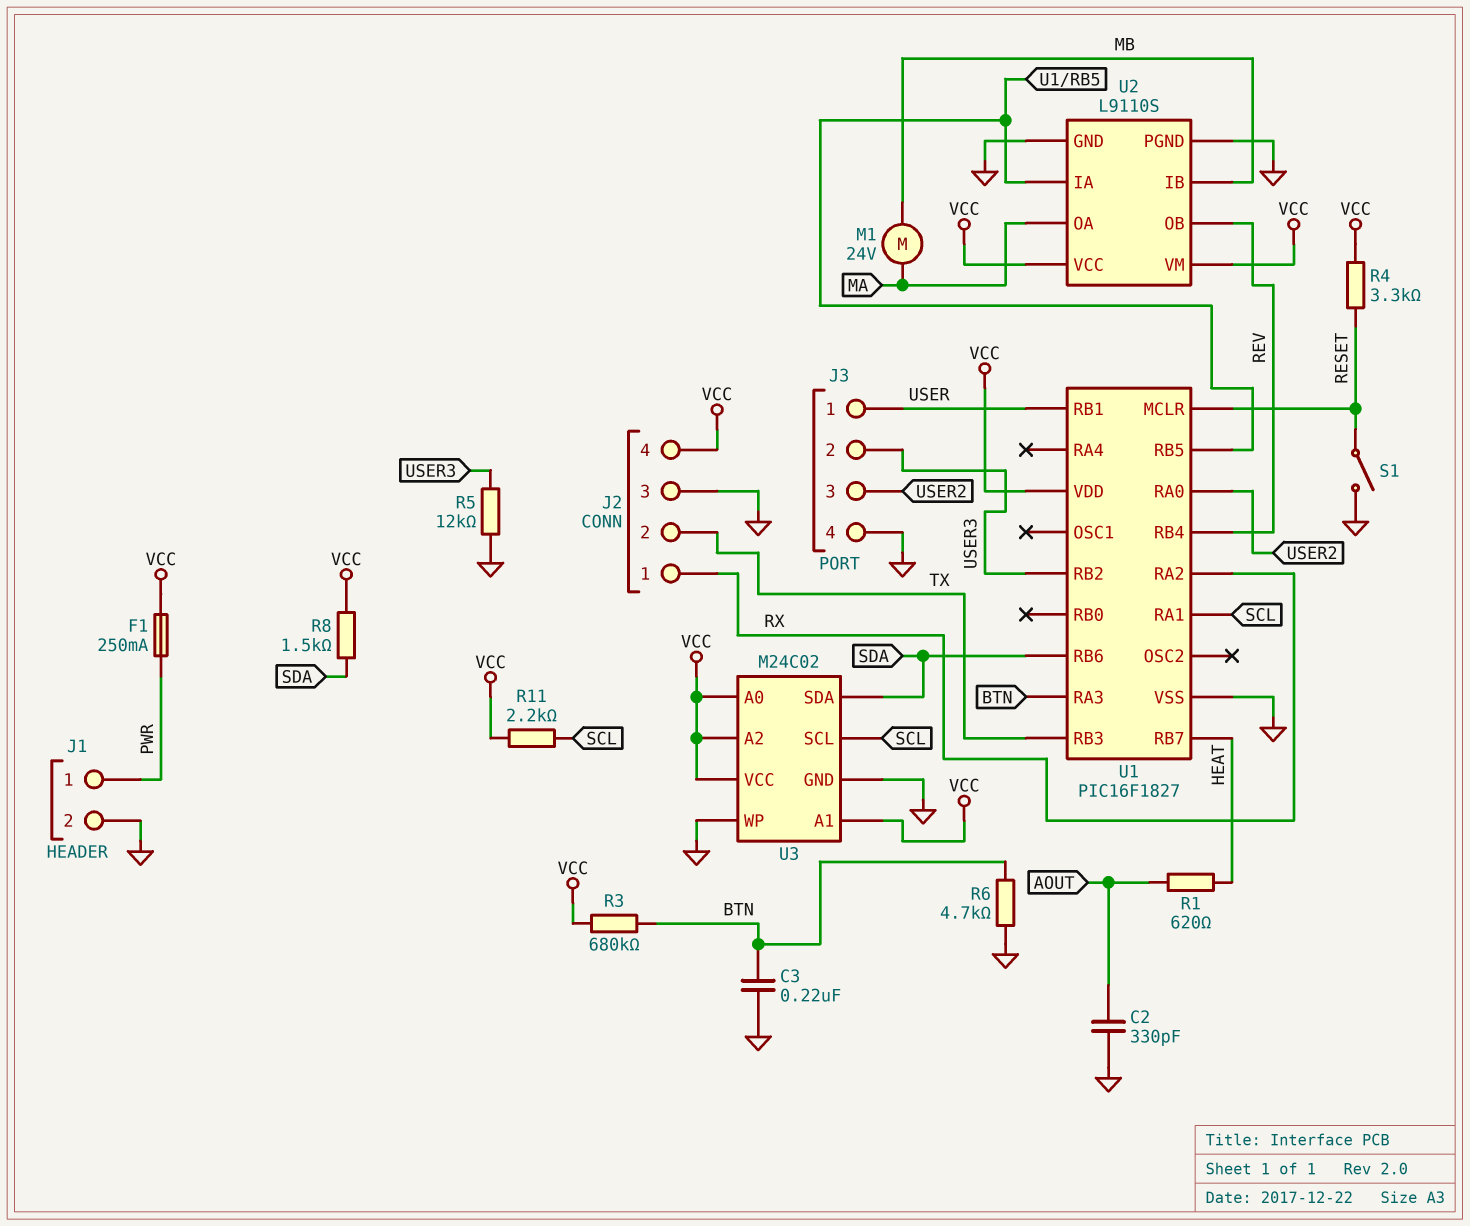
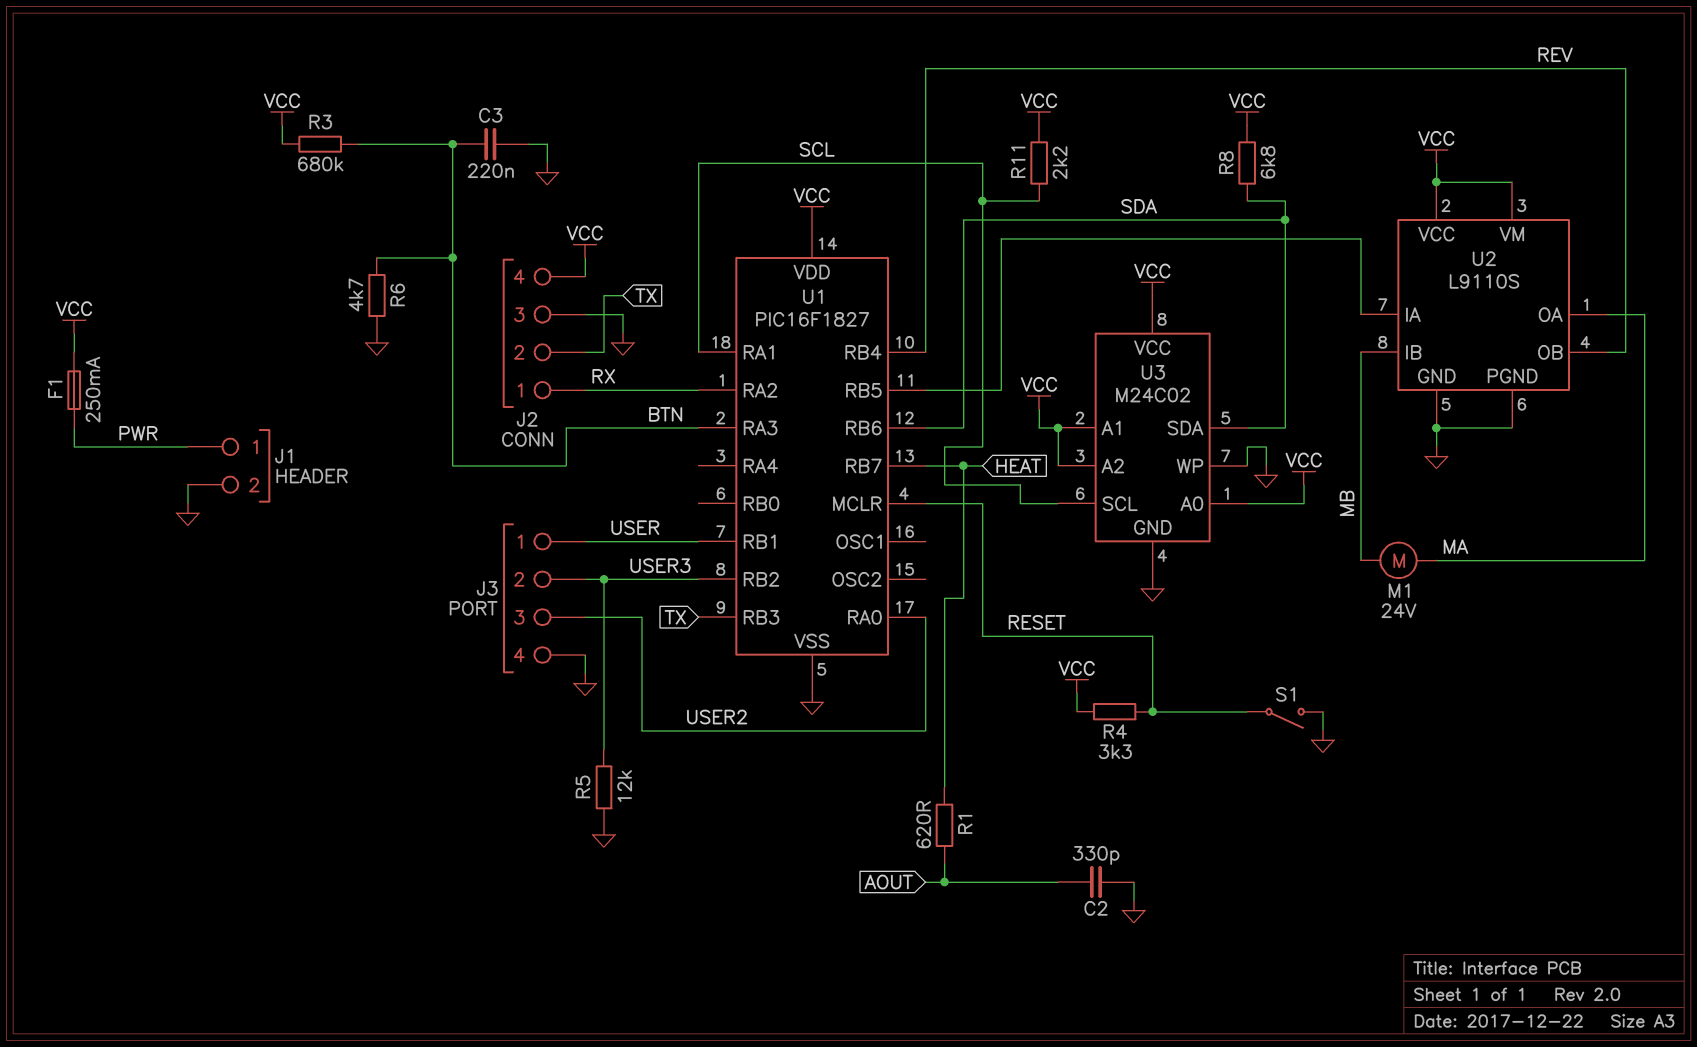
R8: 1.5k (SDA, VCC) -> 6.8k (SDA, VCC)

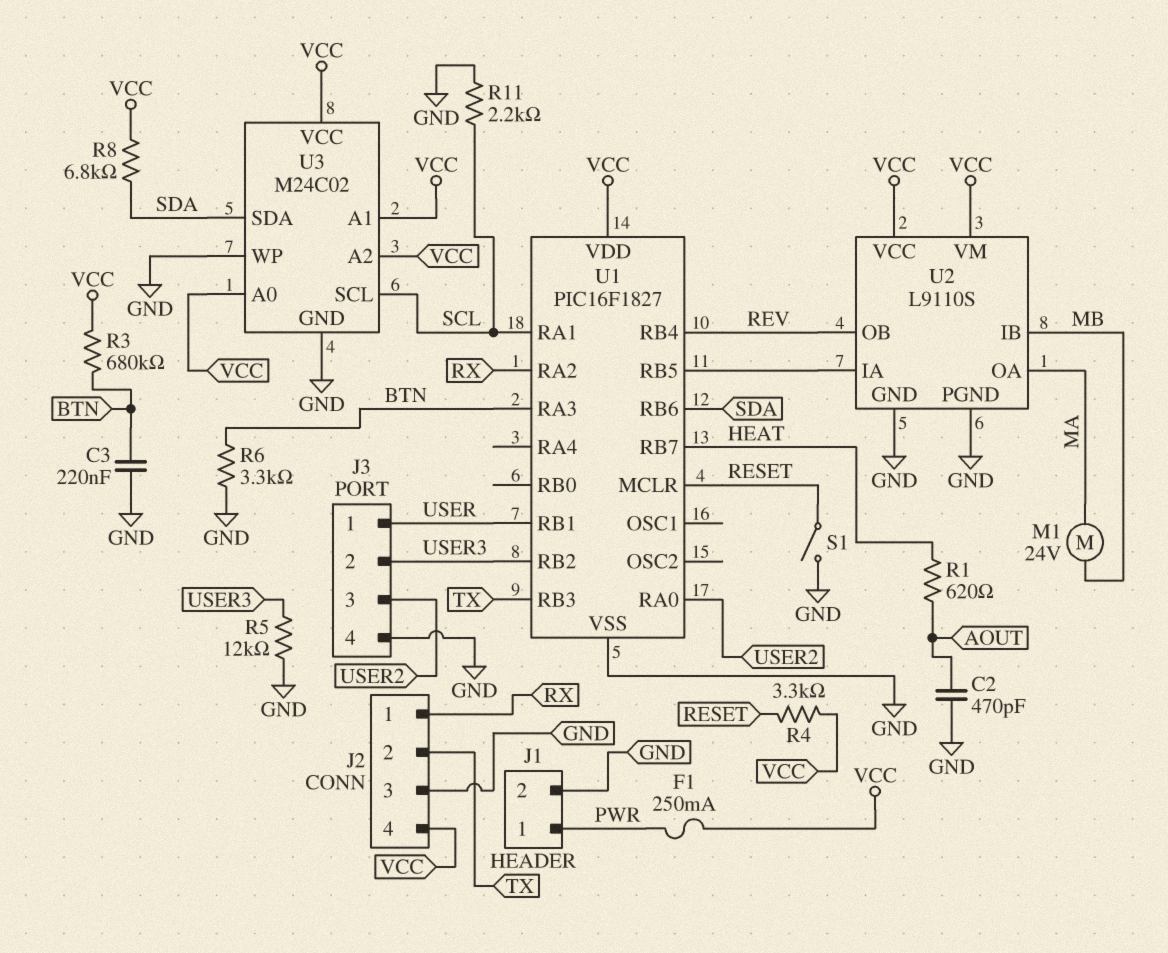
C2: 330pF (AOUT, GND) -> 470pF (AOUT, GND)
R6: 4.7k (BTN, GND) -> 3.3k (BTN, GND)
R11: 2.2k (SCL, VCC) -> 2.2k (GND, SCL)

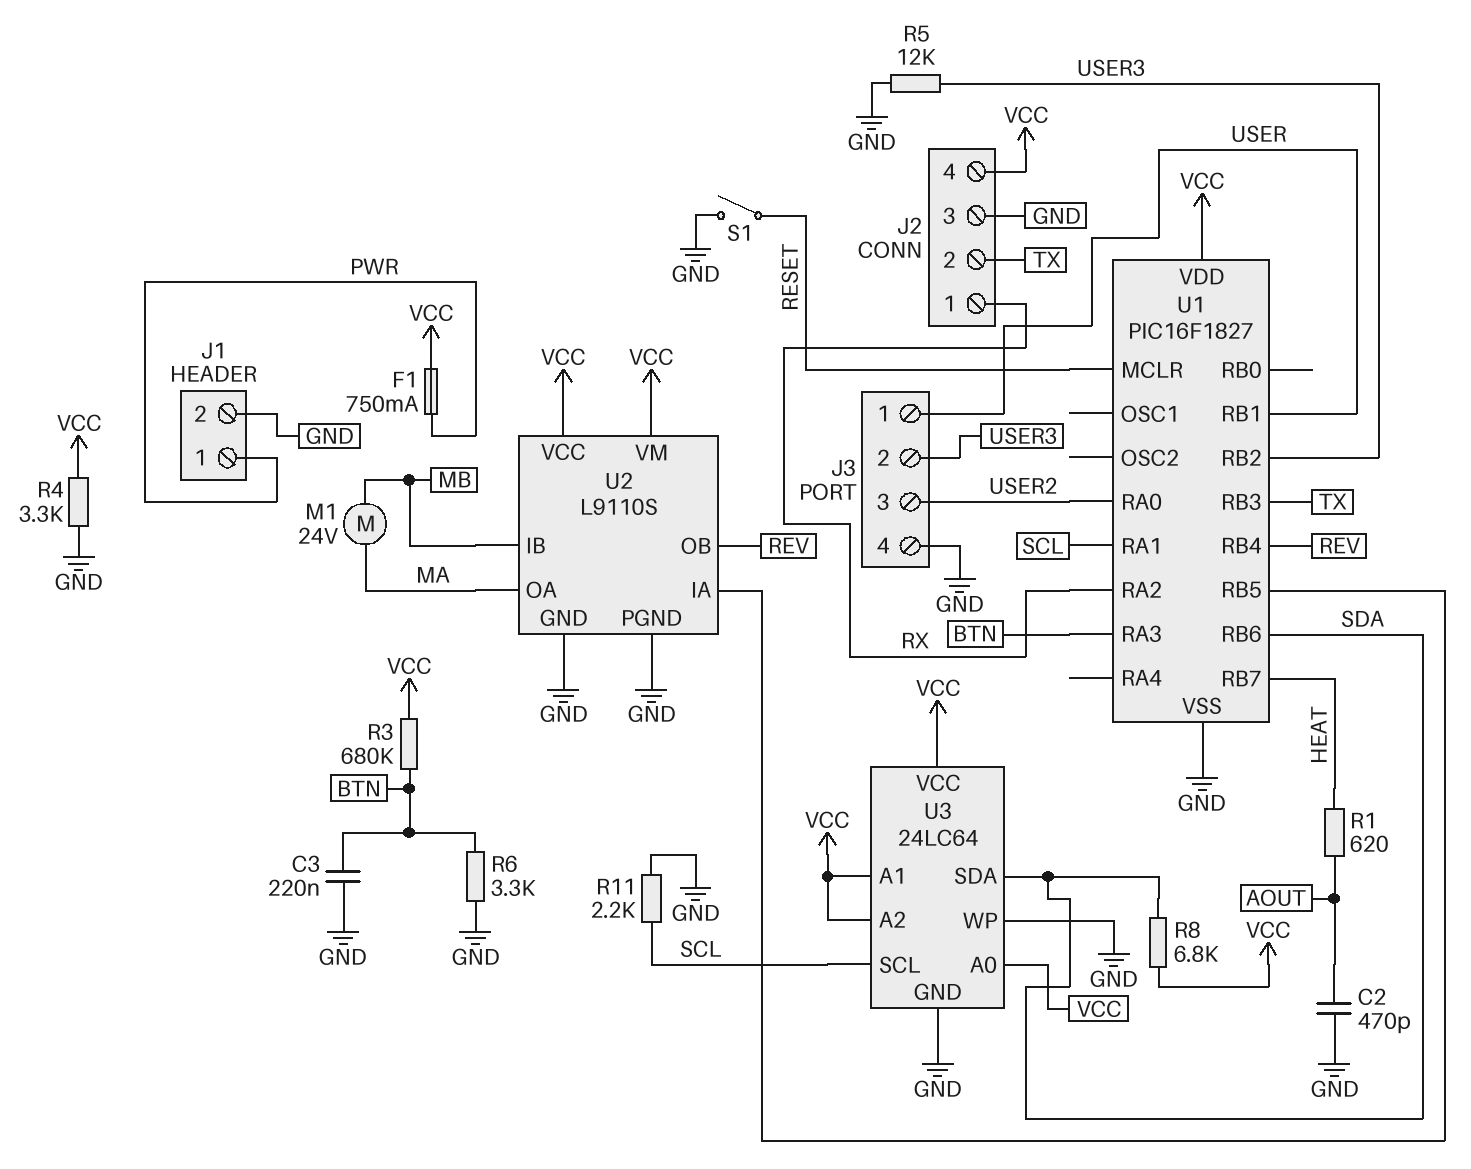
F1: 250mA (PWR, VCC) -> 750mA (PWR, VCC)
R4: 3.3k (RESET, VCC) -> 3.3k (GND, VCC)
U3: M24C02 -> 24LC64

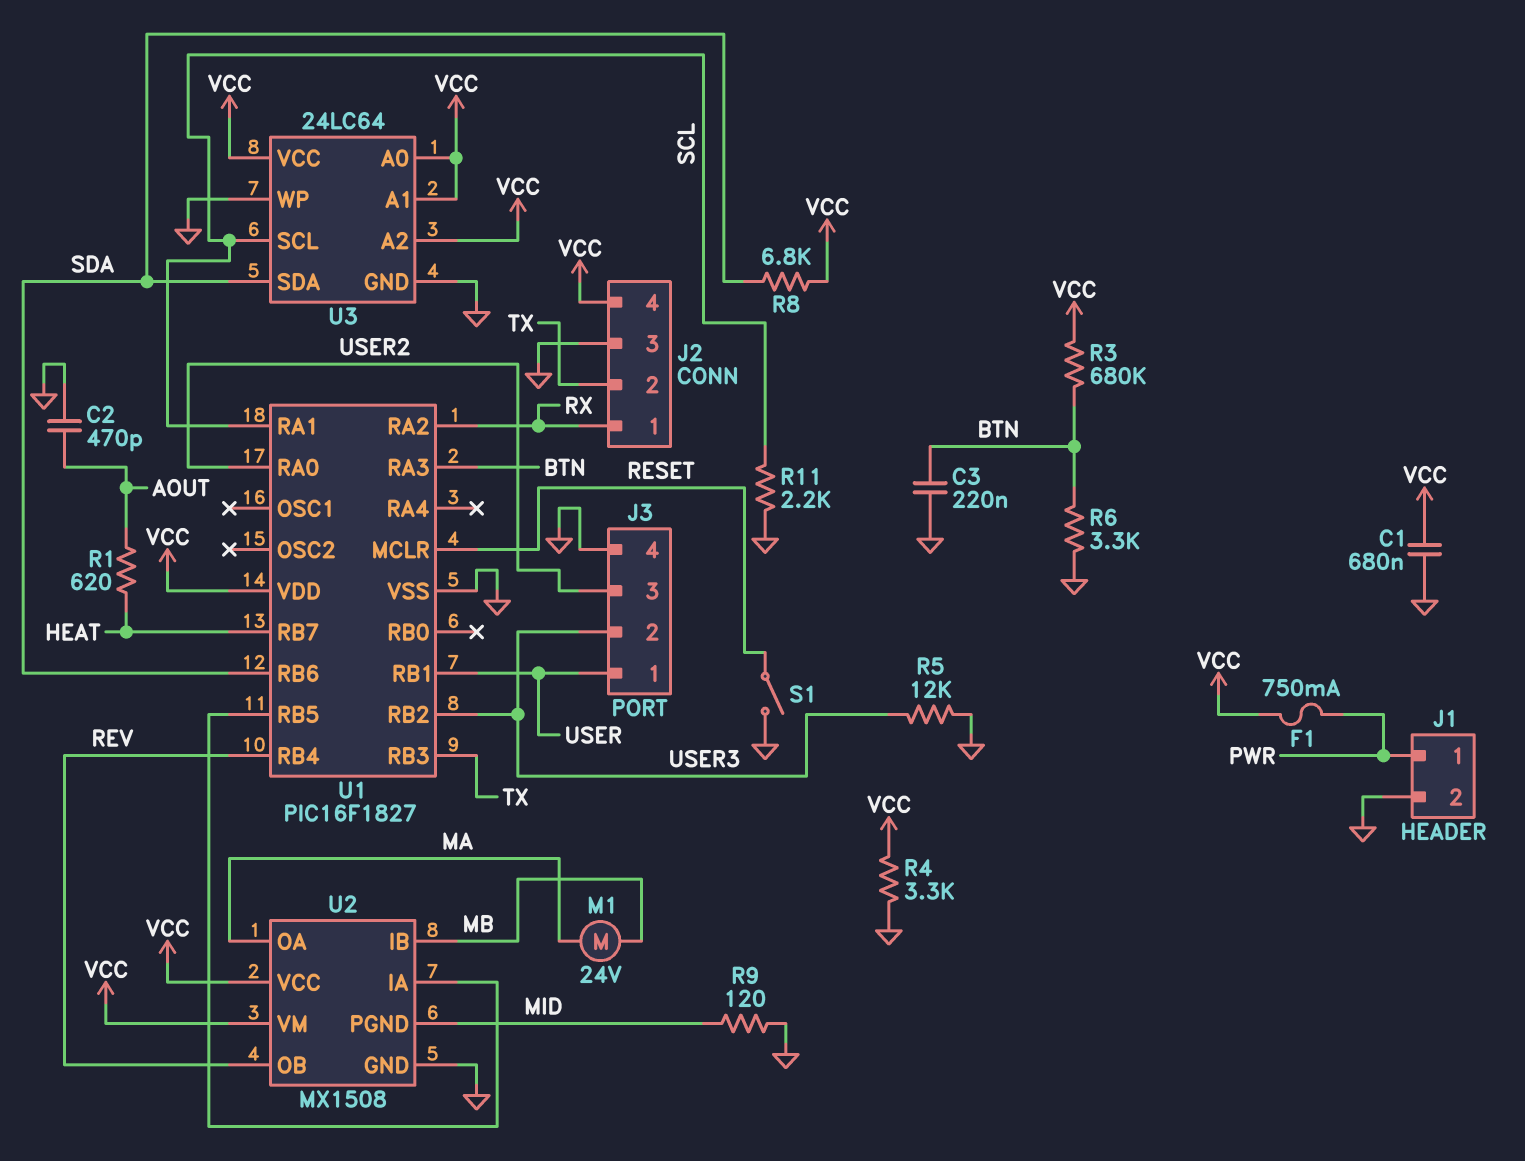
C1: none -> 680nF (GND, VCC)
R9: none -> 120 (GND, MID)
U2: L9110S -> MX1508
U2 pin PGND: GND -> MID

